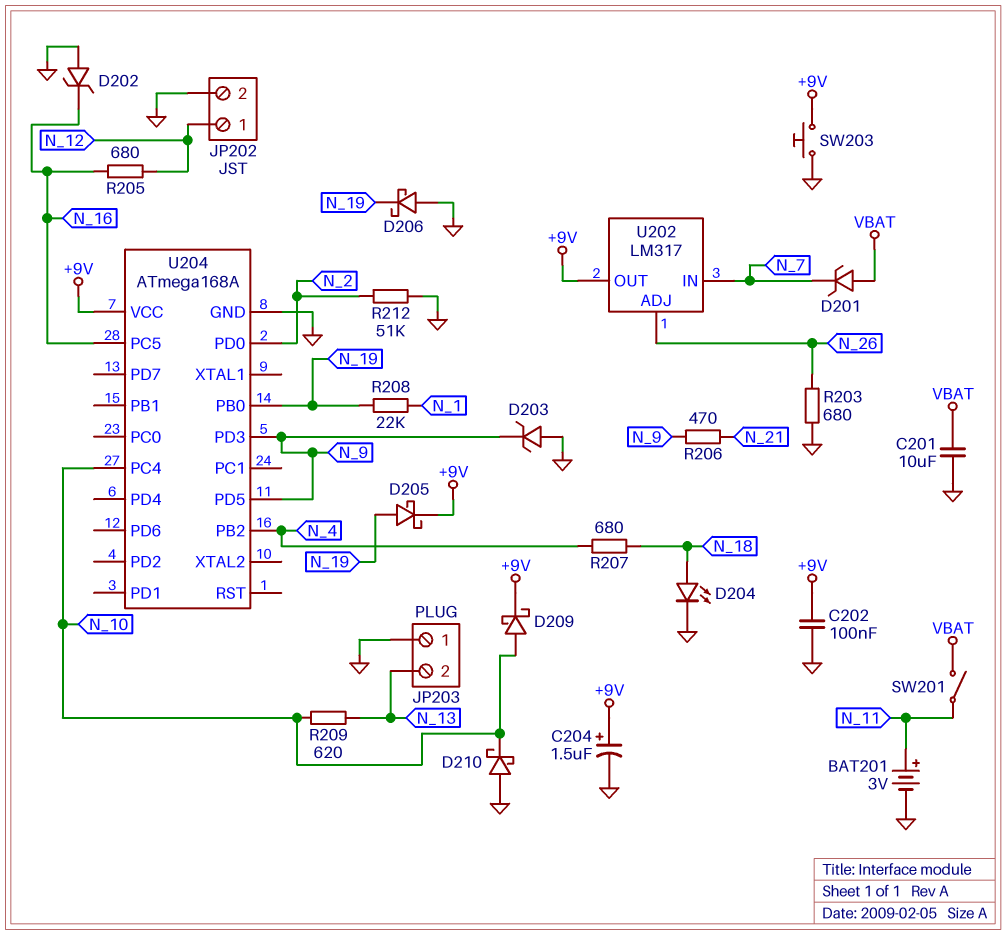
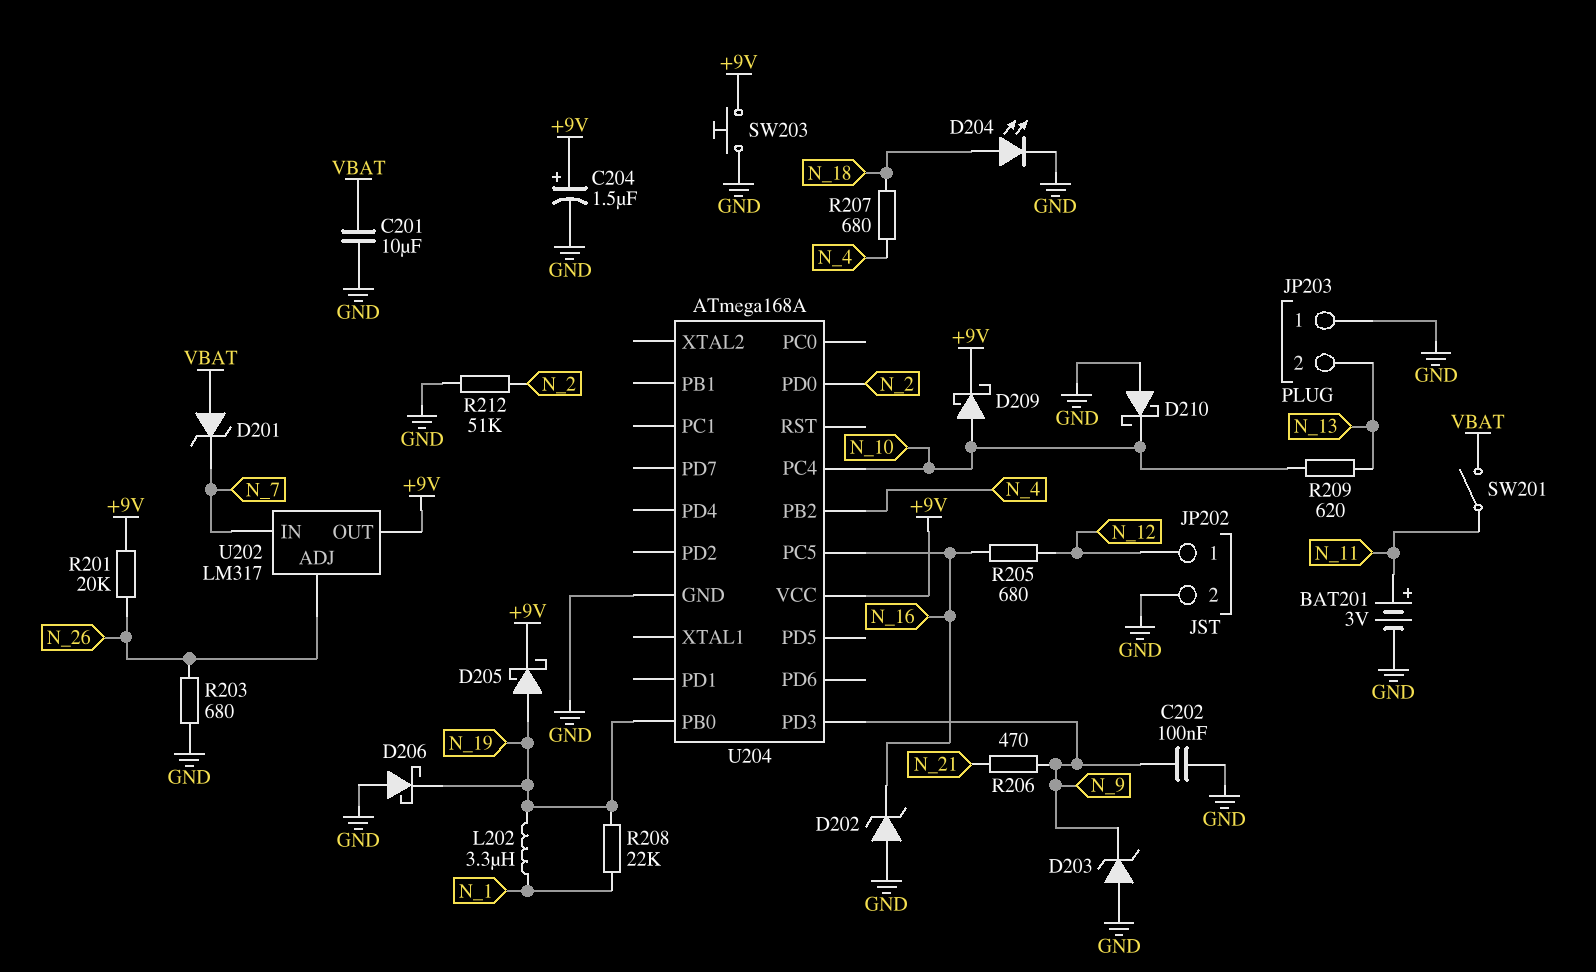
C202: 100nF (+9V, GND) -> 100nF (GND, N_9)
L202: none -> 3.3uH (N_1, N_19)
R201: none -> 20k (+9V, N_26)
U204 pin PD5: N_9 -> none

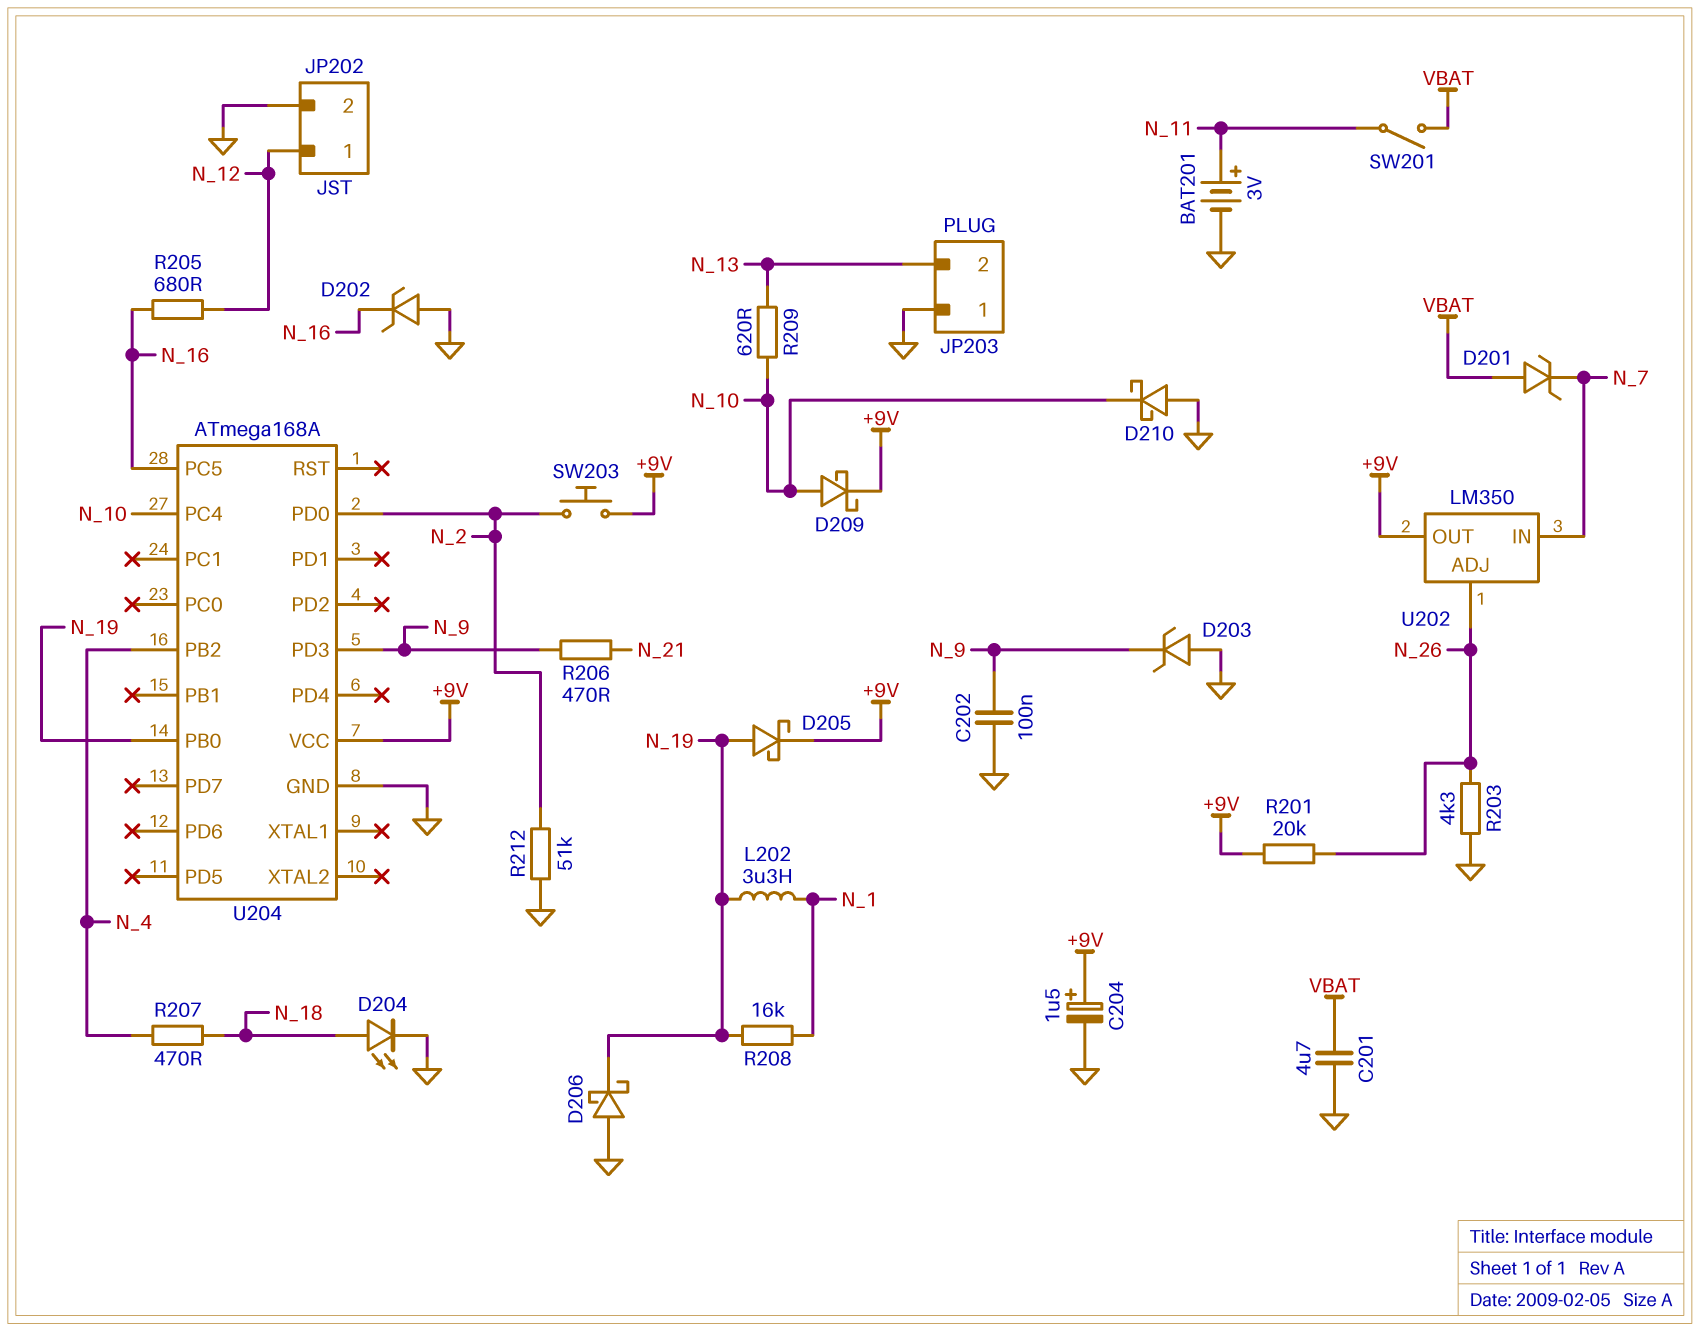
C201: 10uF (GND, VBAT) -> 4.7uF (GND, VBAT)
R203: 680 (GND, N_26) -> 4.3k (GND, N_26)
R207: 680 (N_4, N_18) -> 470 (N_4, N_18)
R208: 22k (N_1, N_19) -> 16k (N_1, N_19)
SW203: button (+9V, GND) -> button (+9V, N_2)
U202: LM317 -> LM350

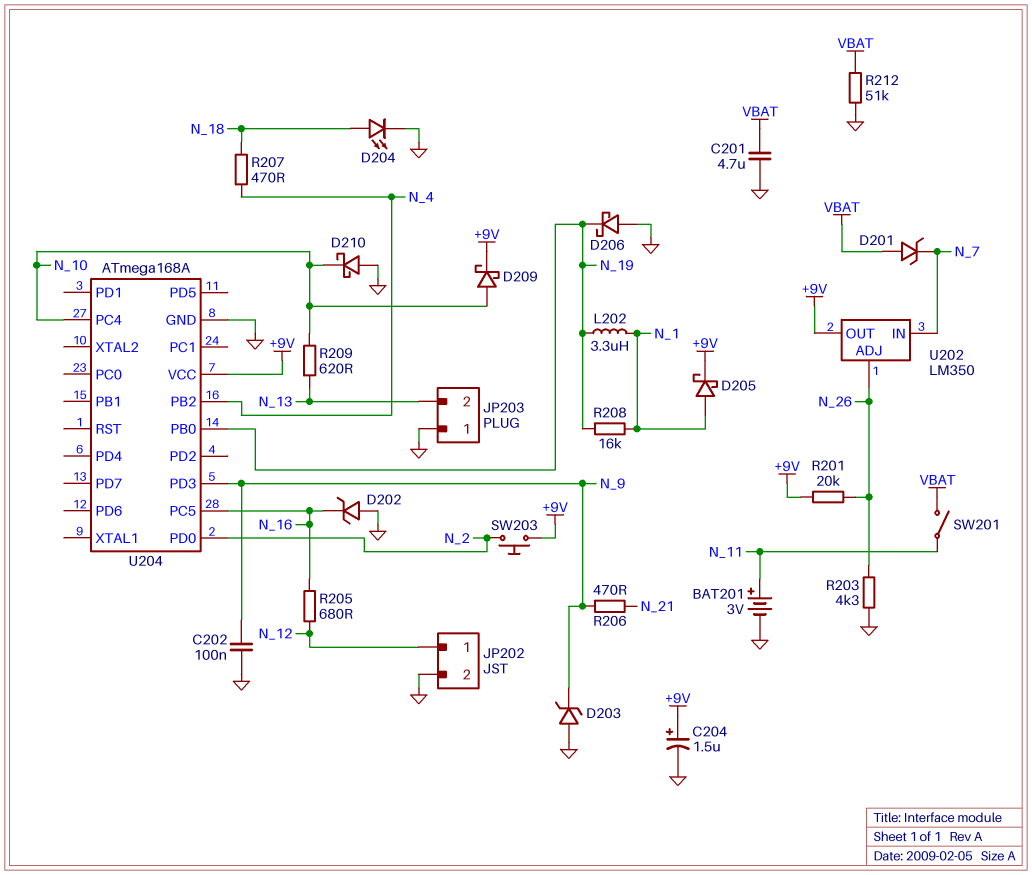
D205: schottky (A N_19, K +9V) -> schottky (A N_1, K +9V)
R212: 51k (GND, N_2) -> 51k (GND, VBAT)

